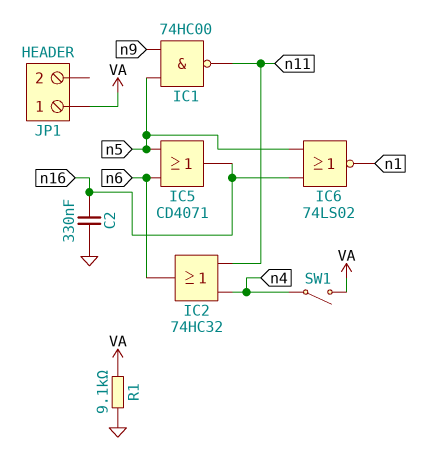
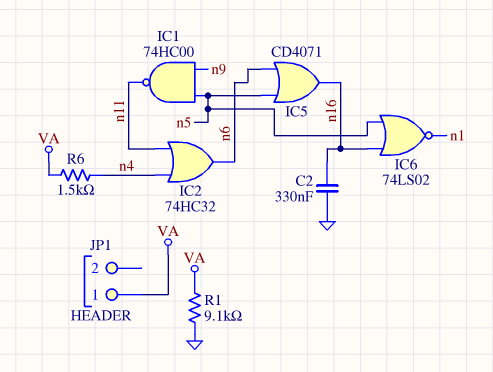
R6: none -> 1.5k (VA, n4)
SW1: switch (VA, n4) -> none

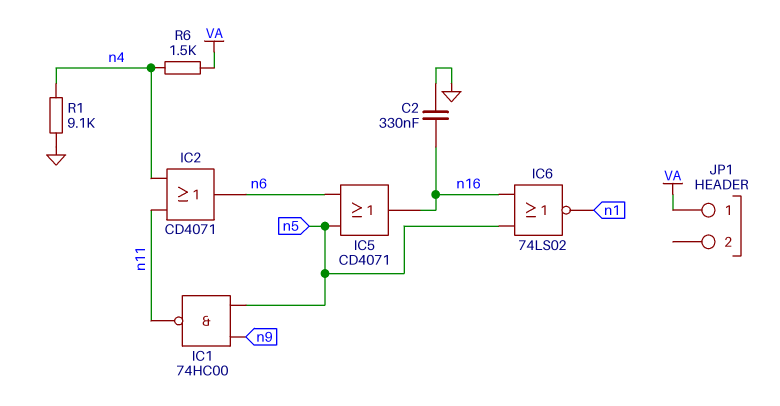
IC2: OR 74HC32 (in n4, in n11, out n6) -> OR CD4071 (in n4, in n11, out n6)
R1: 9.1k (GND, VA) -> 9.1k (GND, n4)

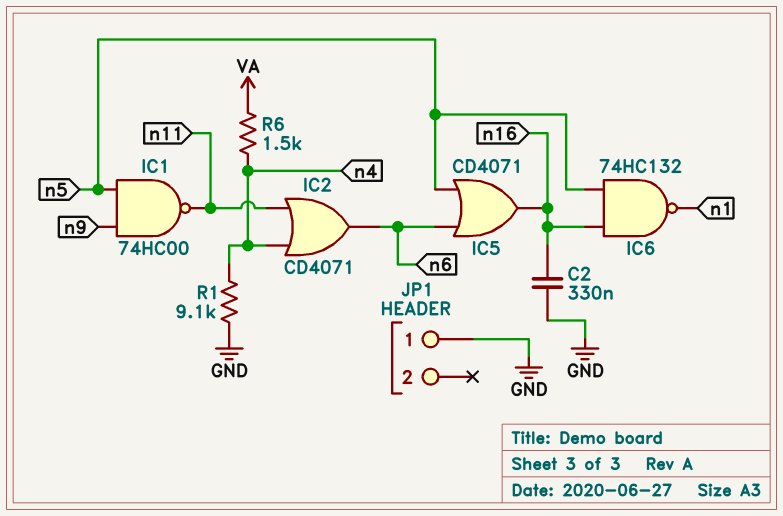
IC6: NOR 74LS02 (in n5, in n16, out n1) -> NAND 74HC132 (in n5, in n16, out n1)
JP1 pin 1: VA -> GND

